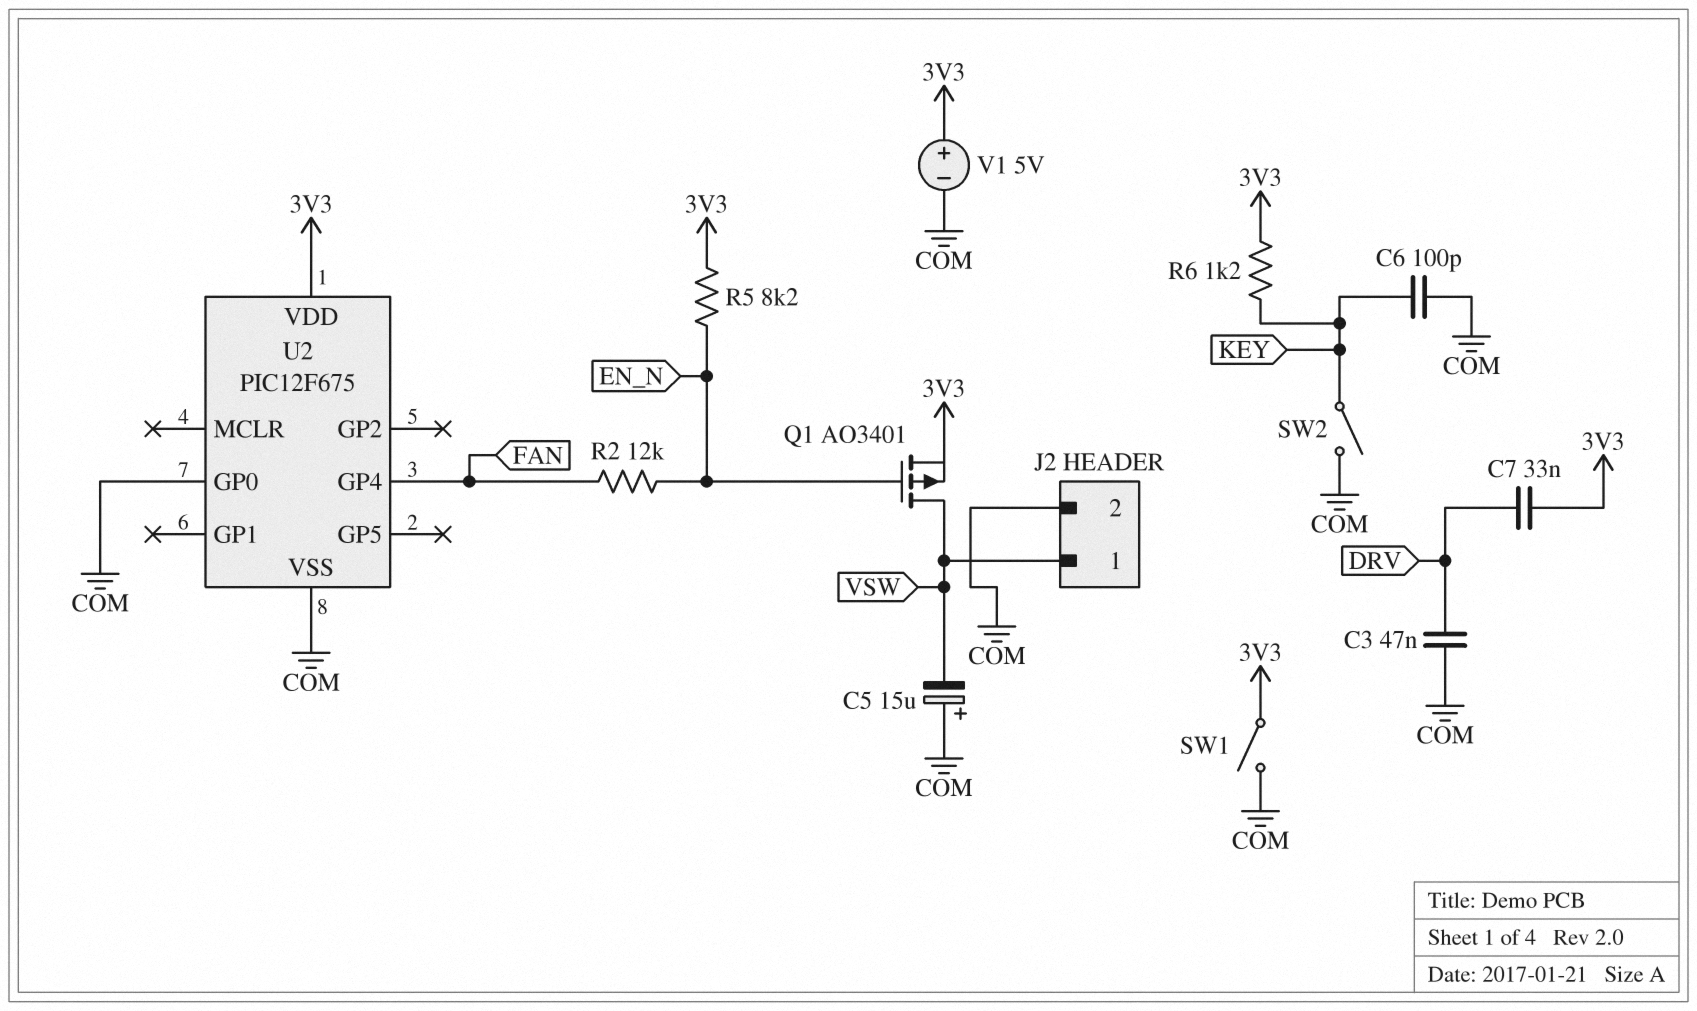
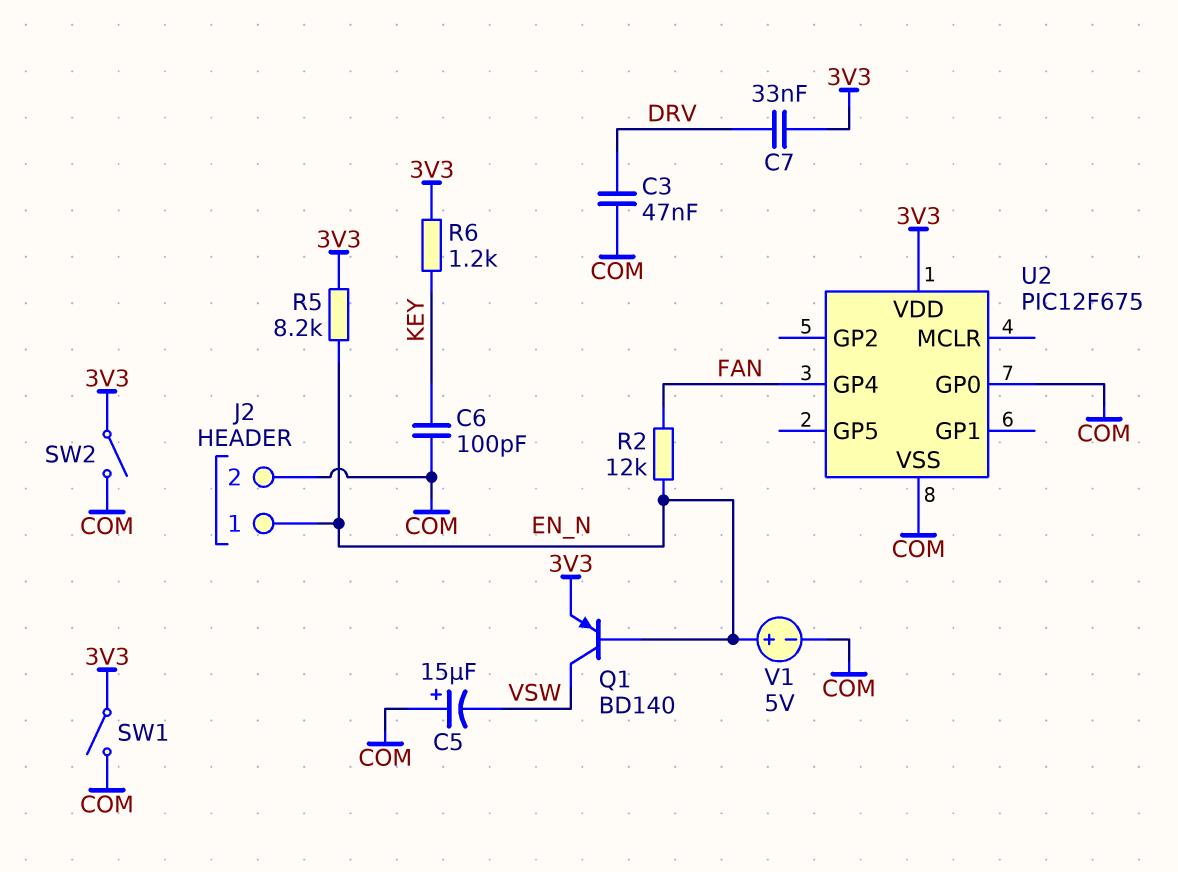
J2 pin 1: VSW -> EN_N
Q1: PMOS AO3401 (G EN_N, D VSW, S 3V3) -> PNP BD140 (B EN_N, C VSW, E 3V3)
SW2: switch (COM, KEY) -> switch (3V3, COM)
V1: 5V (plus 3V3, minus COM) -> 5V (plus EN_N, minus COM)

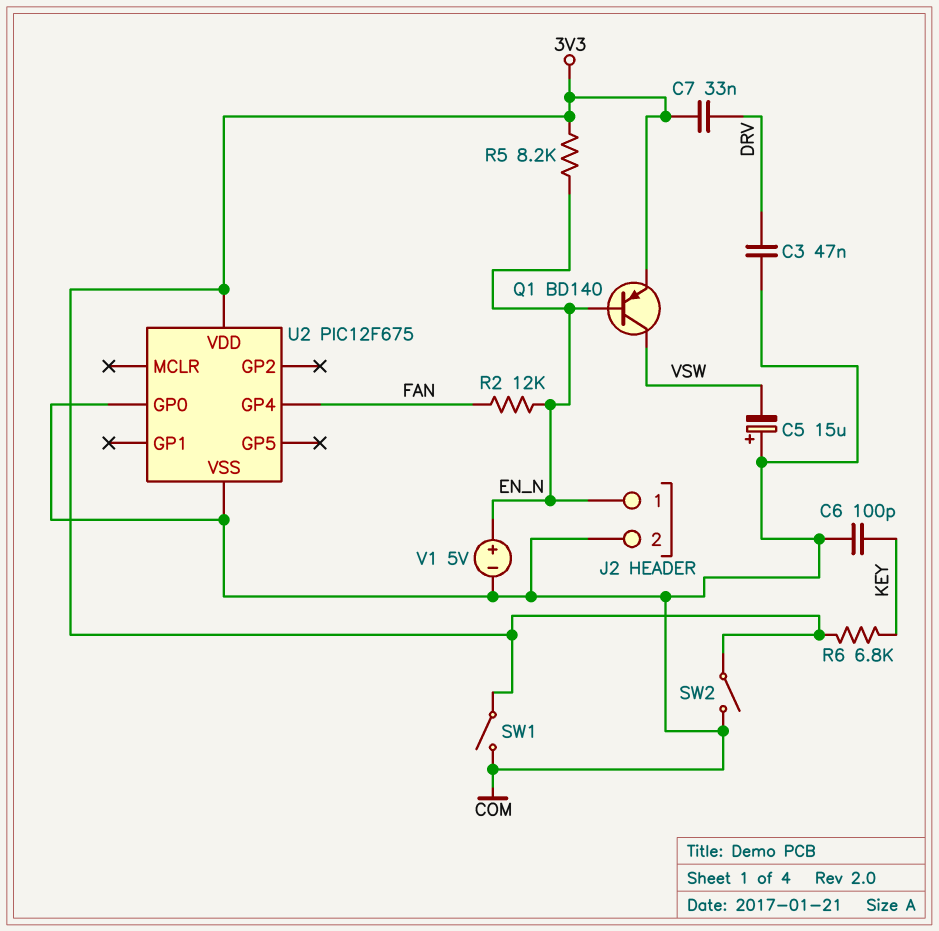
R6: 1.2k (3V3, KEY) -> 6.8k (3V3, KEY)

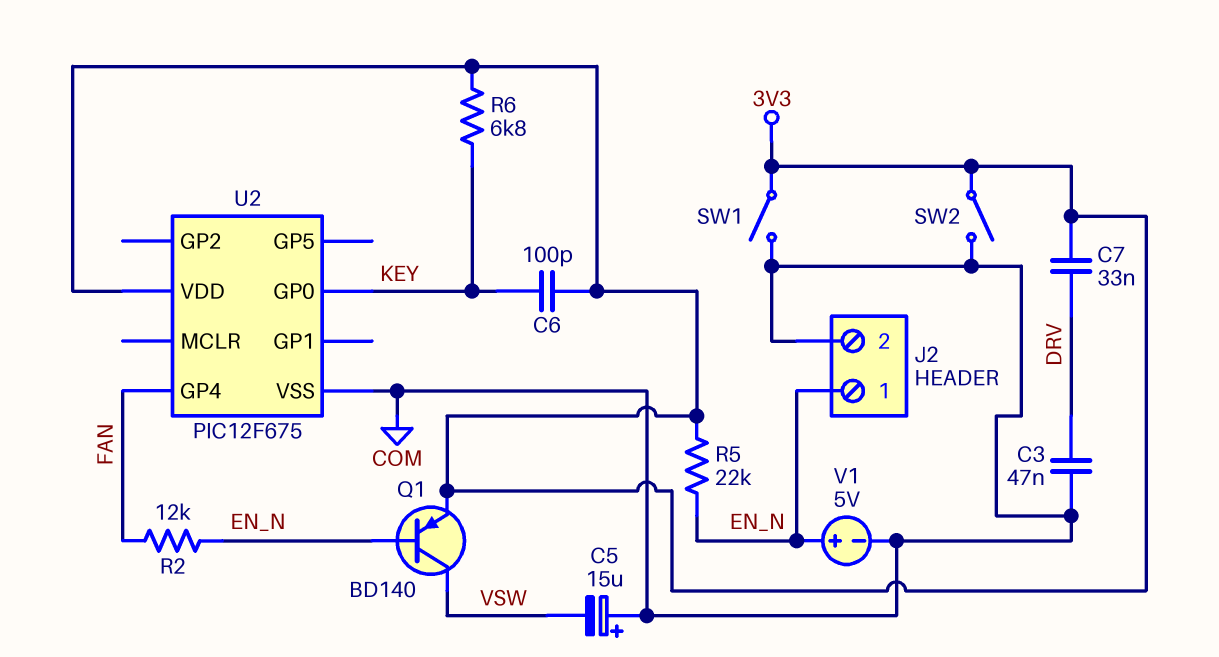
C6: 100pF (COM, KEY) -> 100pF (3V3, KEY)
R5: 8.2k (3V3, EN_N) -> 22k (3V3, EN_N)
U2 pin GP0: COM -> KEY

